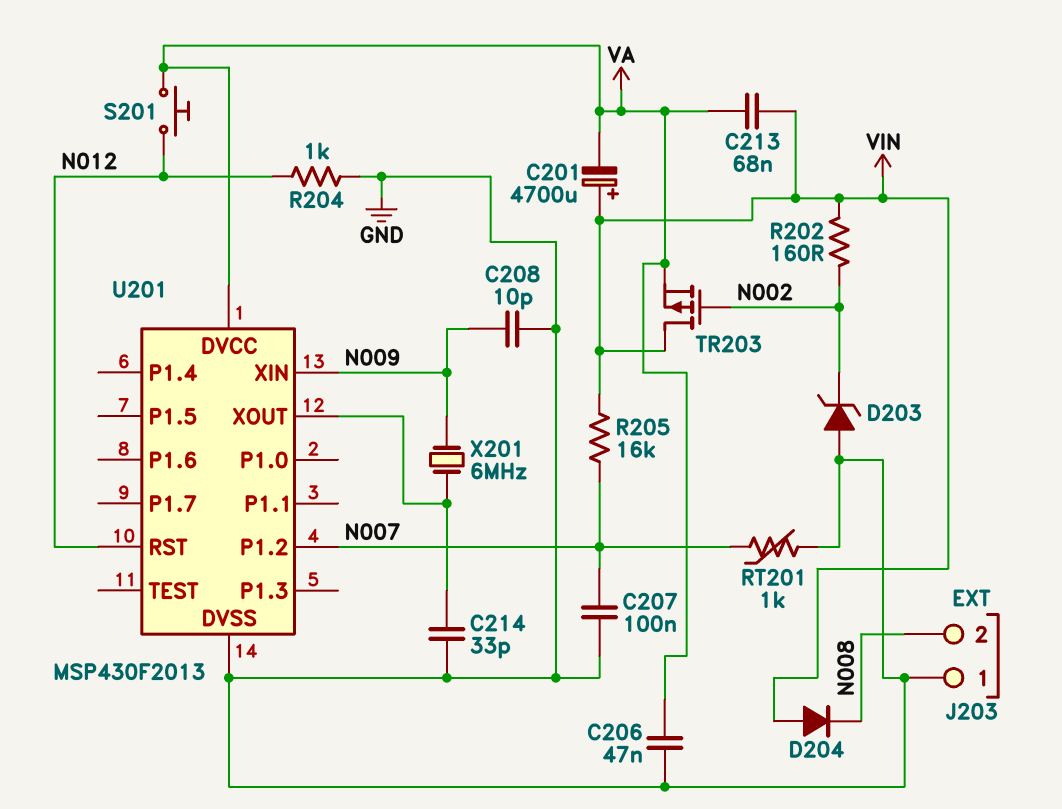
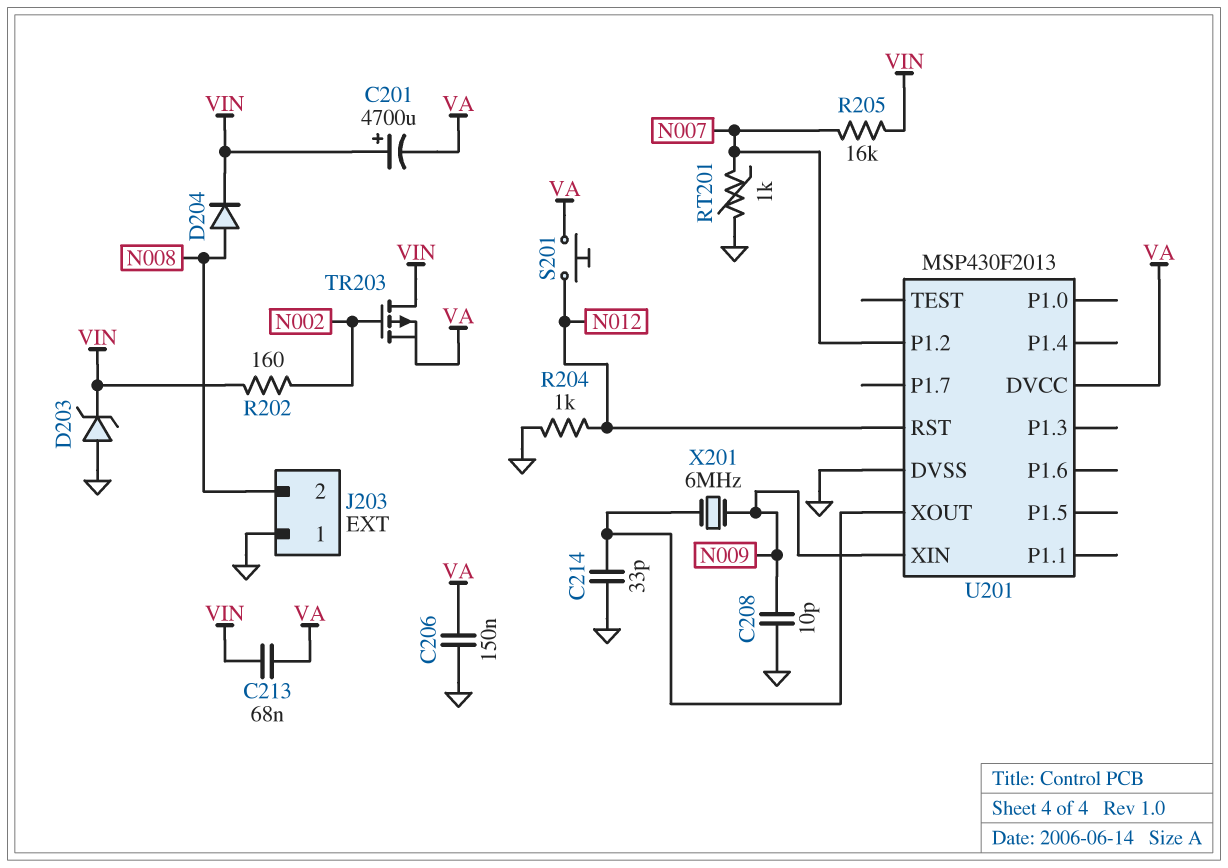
C206: 47nF (GND, VA) -> 150nF (GND, VA)
C207: 100nF (GND, N007) -> none
D203: zener (A GND, K N002) -> zener (A GND, K VIN)
D204: diode (A VIN, K N008) -> diode (A N008, K VIN)

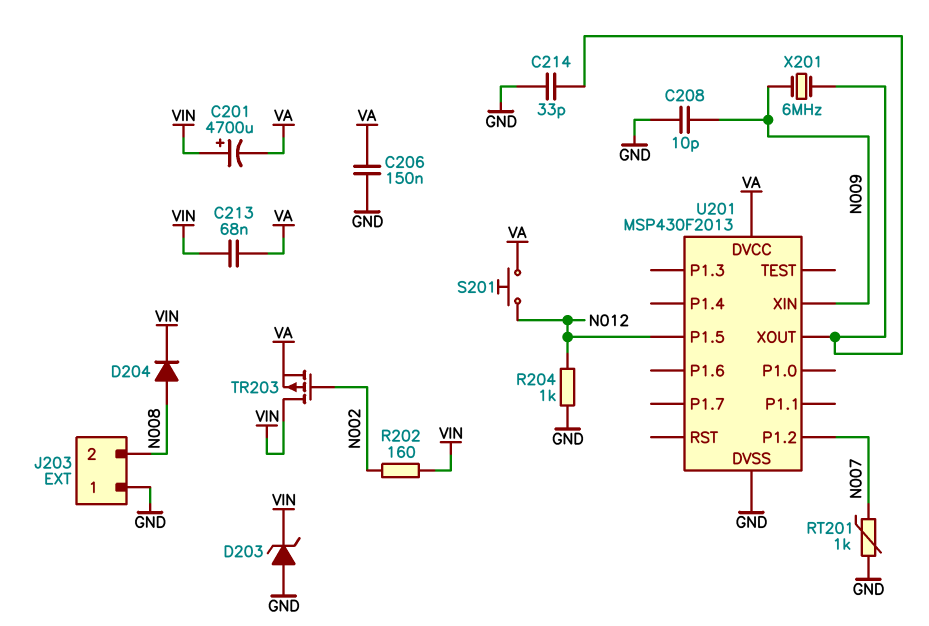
R205: 16k (N007, VIN) -> none
U201 pin P1.5: none -> N012
U201 pin RST: N012 -> none

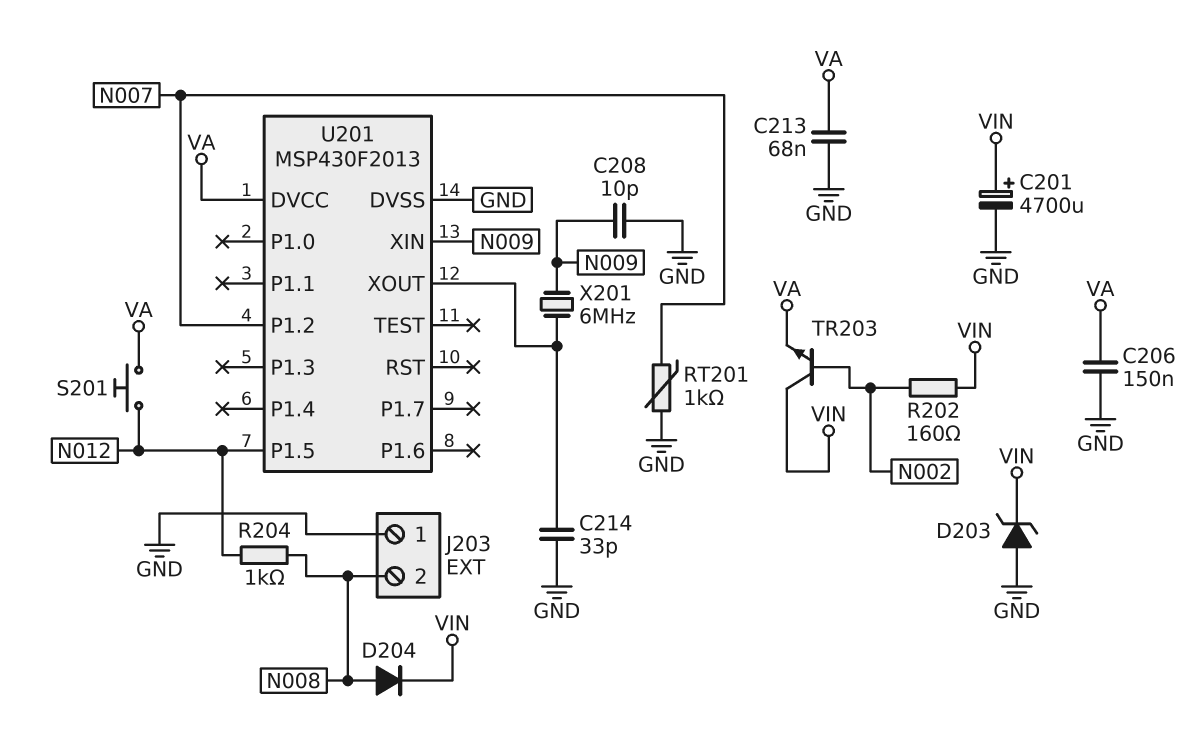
C201: 4700uF (plus VIN, minus VA) -> 4700uF (plus VIN, minus GND)
C213: 68nF (VA, VIN) -> 68nF (GND, VA)
R204: 1k (GND, N012) -> 1k (N008, N012)
TR203: PMOS (G N002, D VIN, S VA) -> NPN (B N002, C VIN, E VA)

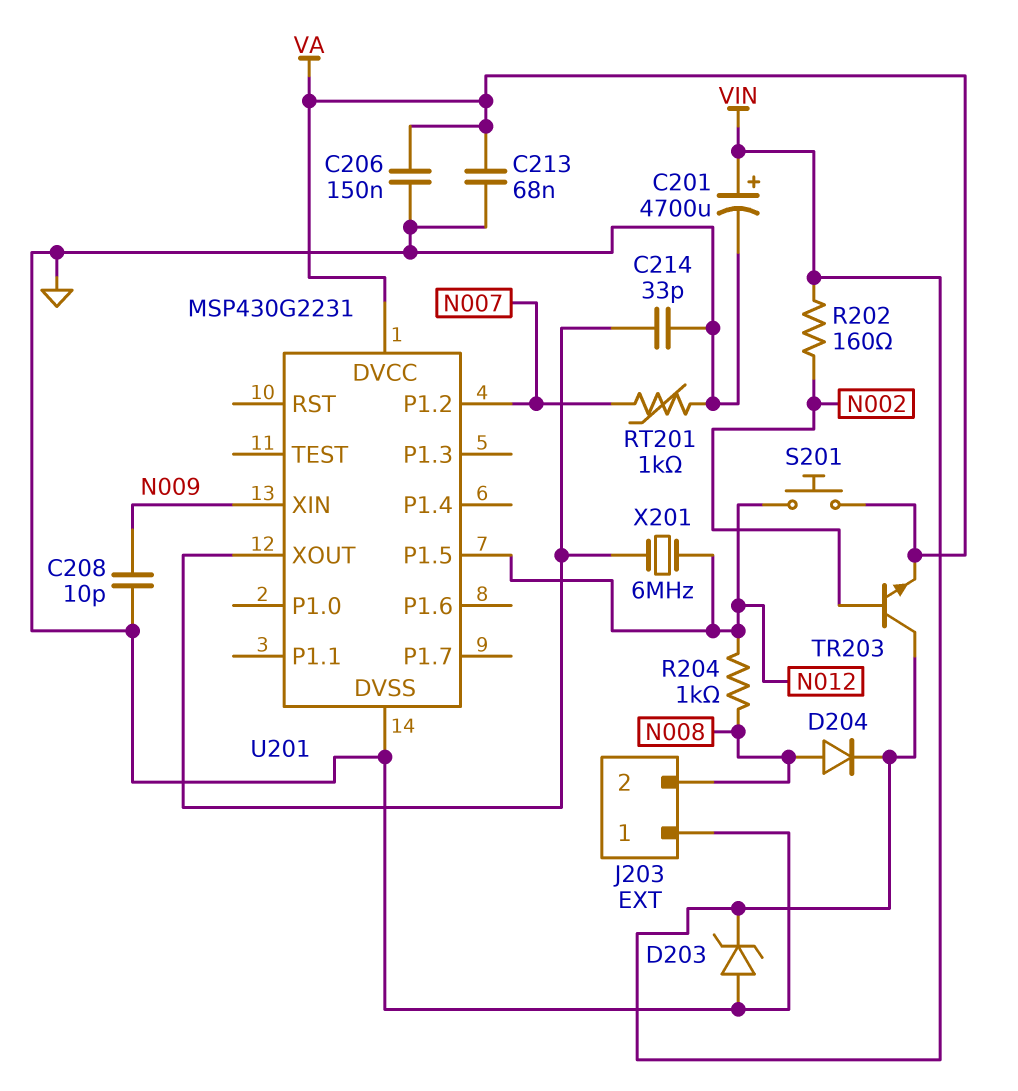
U201: MSP430F2013 -> MSP430G2231
X201: 6MHz (N009, U201/XOUT) -> 6MHz (N012, U201/XOUT)

